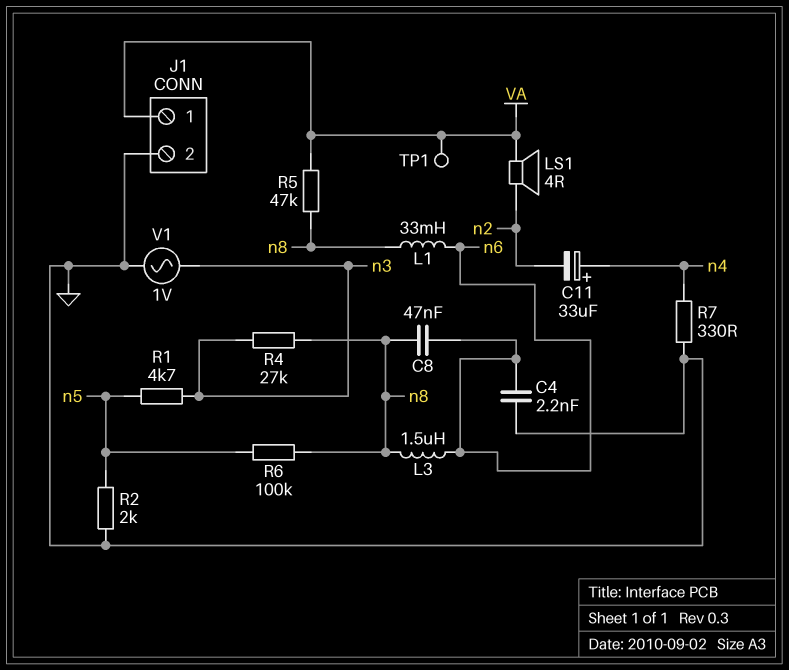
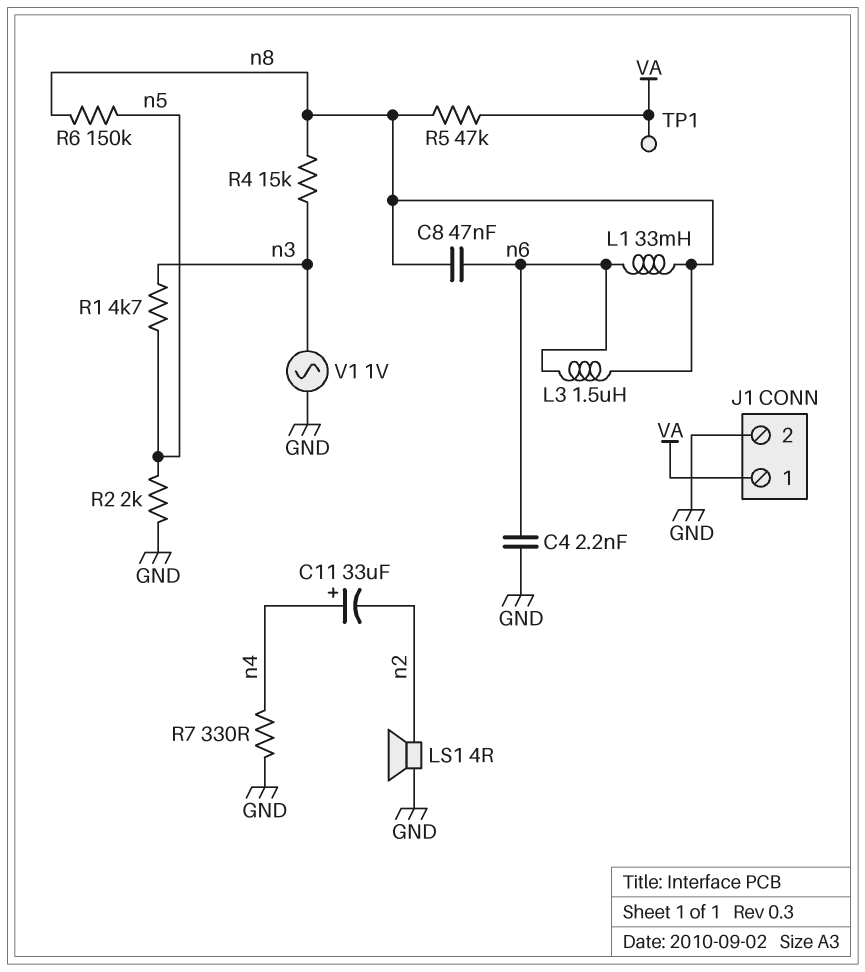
LS1: speaker 4R (VA, n2) -> speaker 4R (GND, n2)
R4: 27k (n3, n8) -> 15k (n3, n8)
R6: 100k (n5, n8) -> 150k (n5, n8)

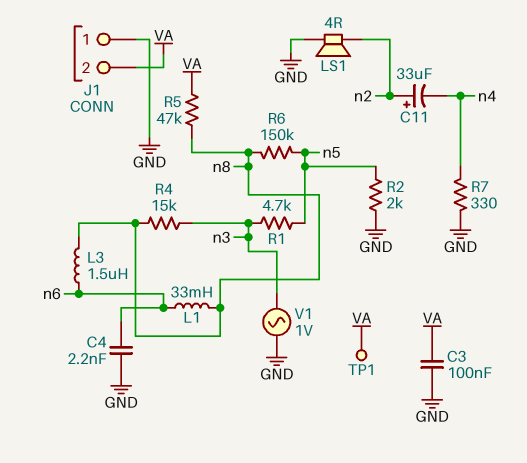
C3: none -> 100nF (GND, VA)
C8: 47nF (n6, n8) -> none
C11: 33uF (plus n4, minus n2) -> 33uF (plus n2, minus n4)
J1 pin 1: VA -> GND
J1 pin 2: GND -> VA

